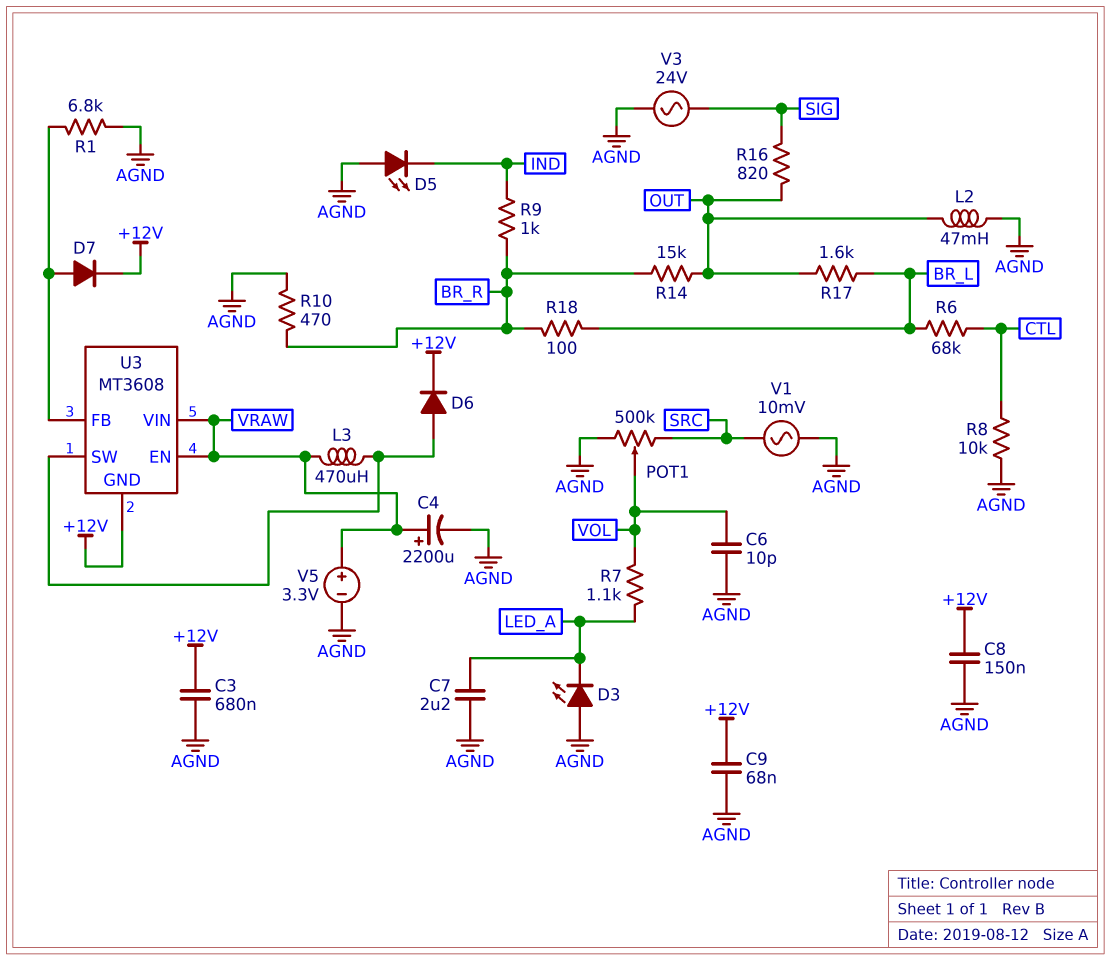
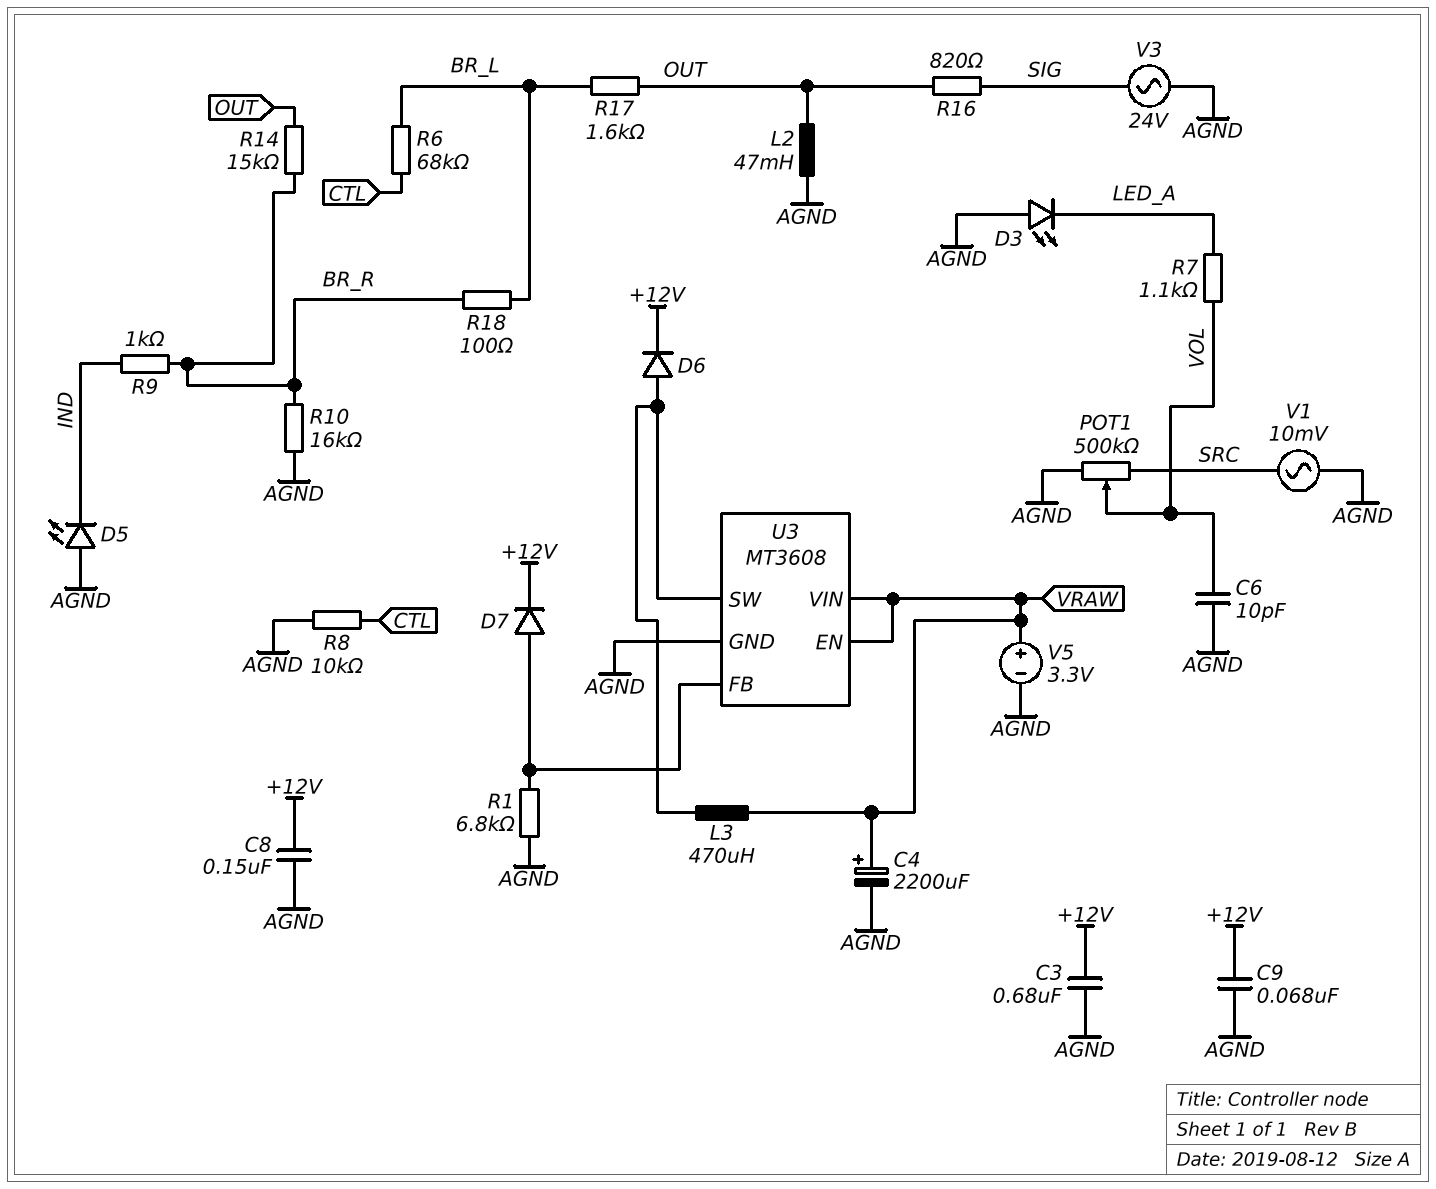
C7: 2.2uF (AGND, LED_A) -> none
R10: 470 (AGND, BR_R) -> 16k (AGND, BR_R)
U3 pin GND: +12V -> AGND

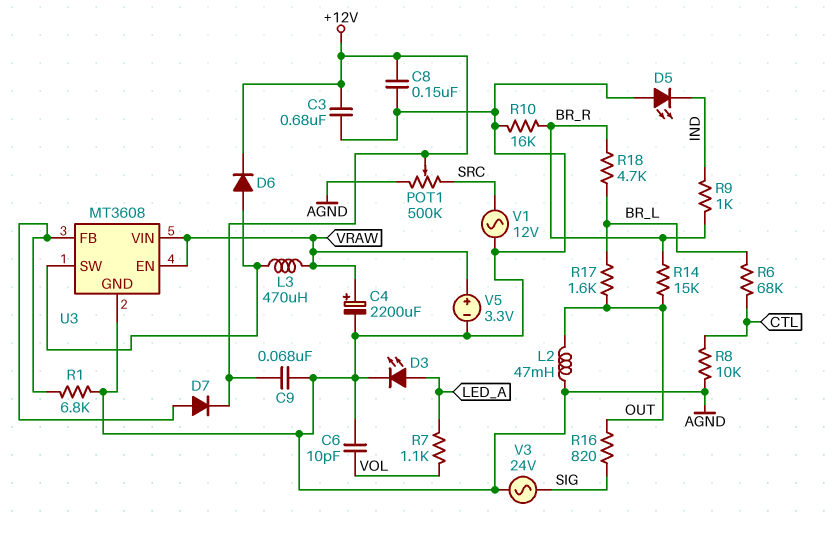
D3: LED (A AGND, K LED_A) -> LED (A LED_A, K AGND)
POT1: 500k (AGND, SRC, wiper VOL) -> 500k (AGND, SRC, wiper +12V)
R18: 100 (BR_L, BR_R) -> 4.7k (BR_L, BR_R)
V1: AC 10mV (AGND, SRC) -> AC 12V (AGND, SRC)

